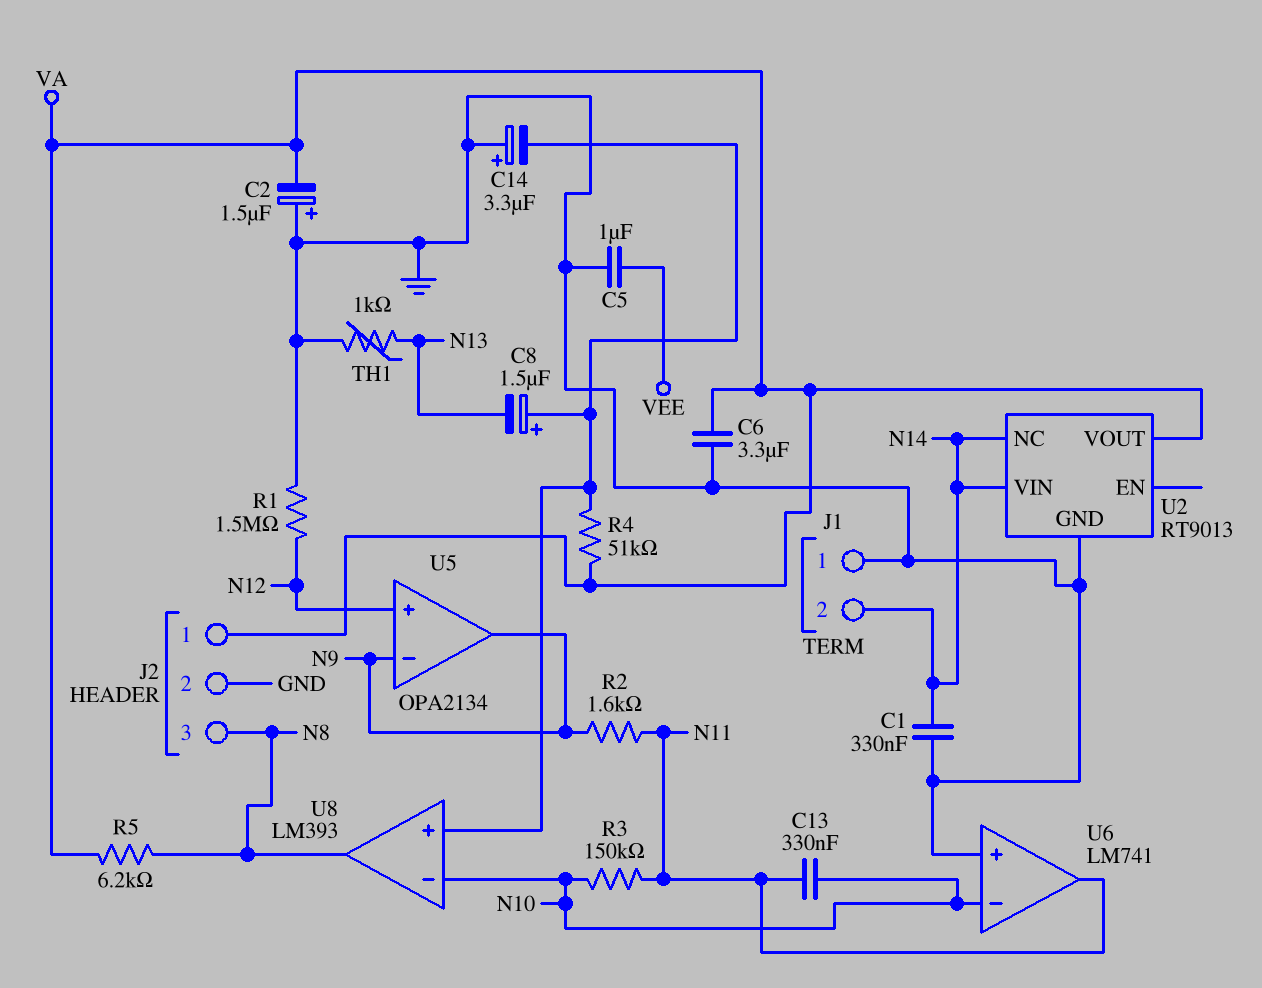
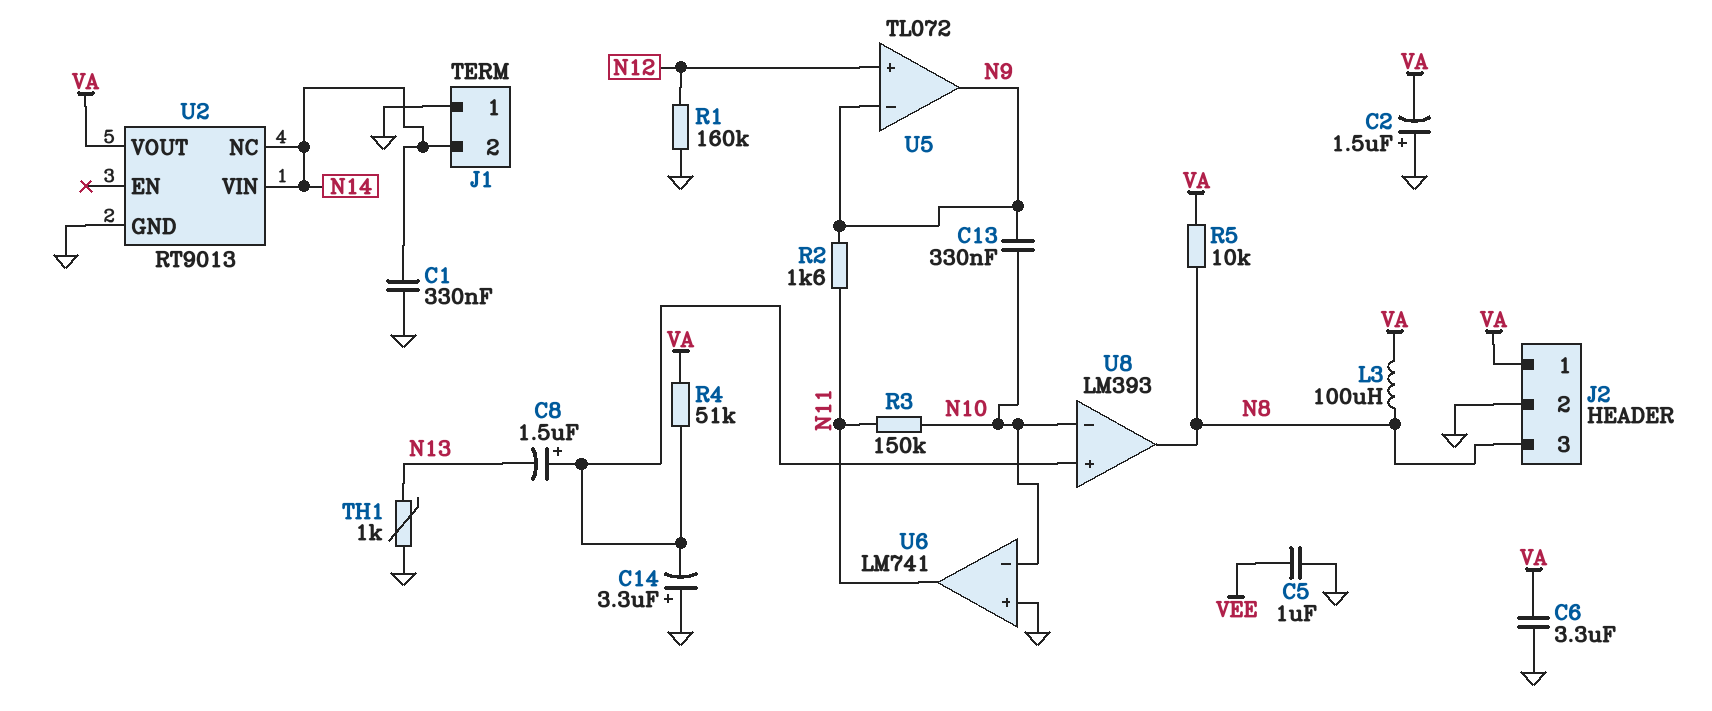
C13: 330nF (N10, N11) -> 330nF (N9, N10)
L3: none -> 100uH (N8, VA)
R1: 1.5M (GND, N12) -> 160k (GND, N12)
R5: 6.2k (N8, VA) -> 10k (N8, VA)
U5: OPA2134 -> TL072

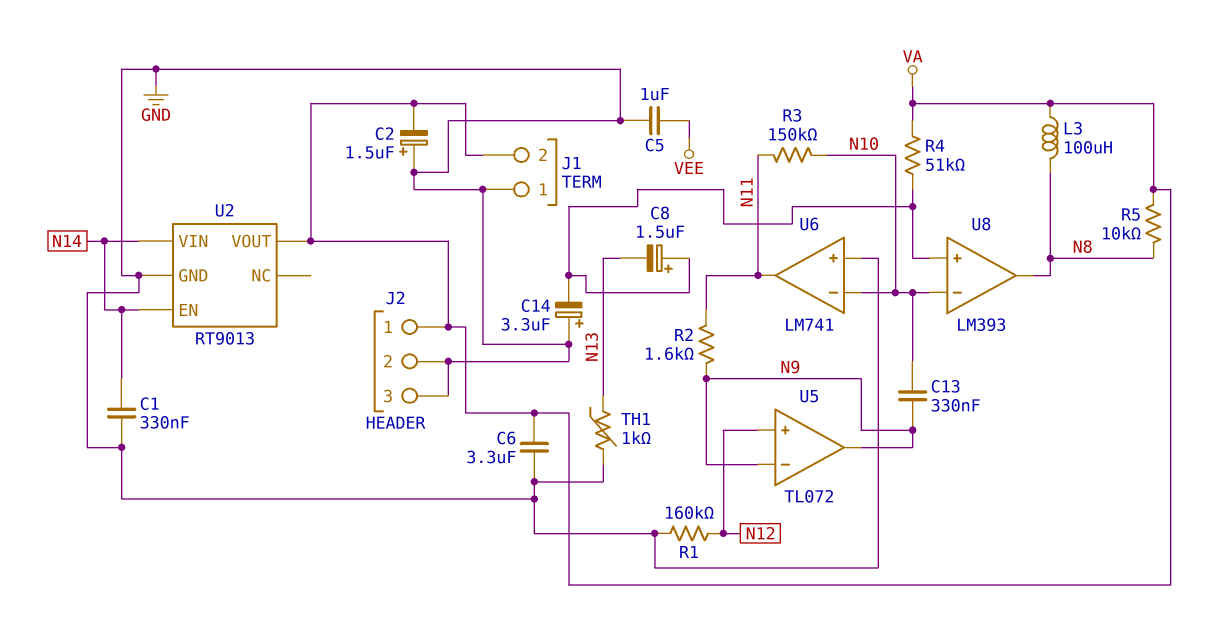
J1 pin 2: N14 -> VA
J2 pin 3: N8 -> GND
U2 pin EN: none -> N14
U2 pin NC: N14 -> none

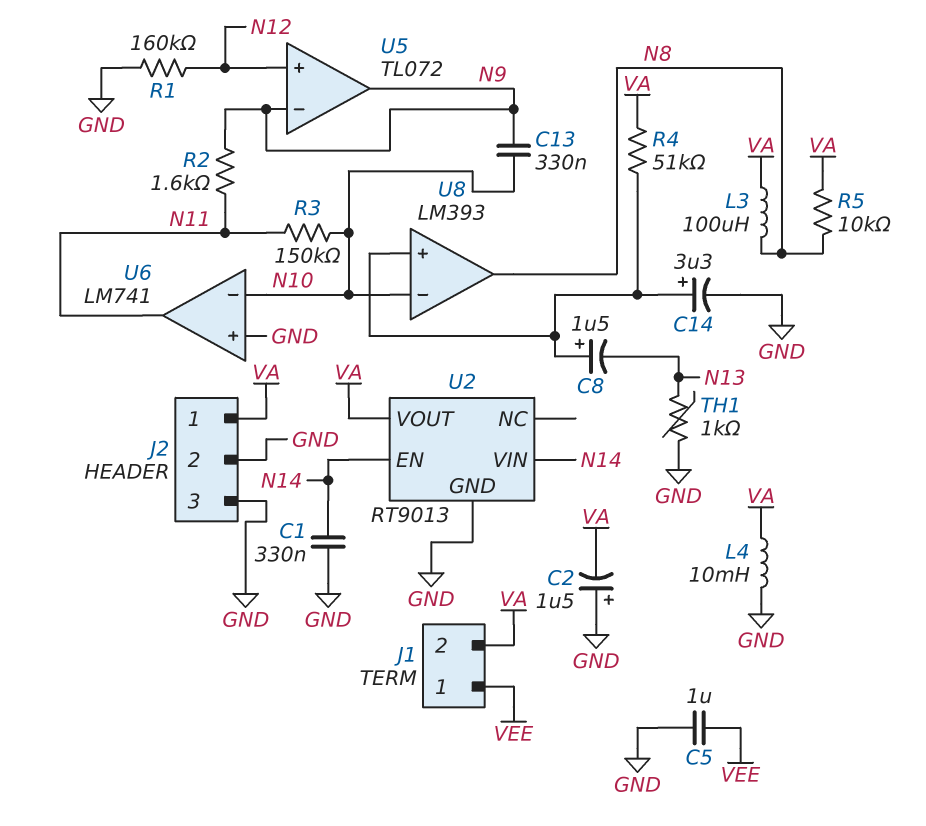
C6: 3.3uF (GND, VA) -> none
C14: 3.3uF (plus GND, minus U8/in+) -> 3.3uF (plus U8/in+, minus GND)
J1 pin 1: GND -> VEE
L4: none -> 10mH (GND, VA)

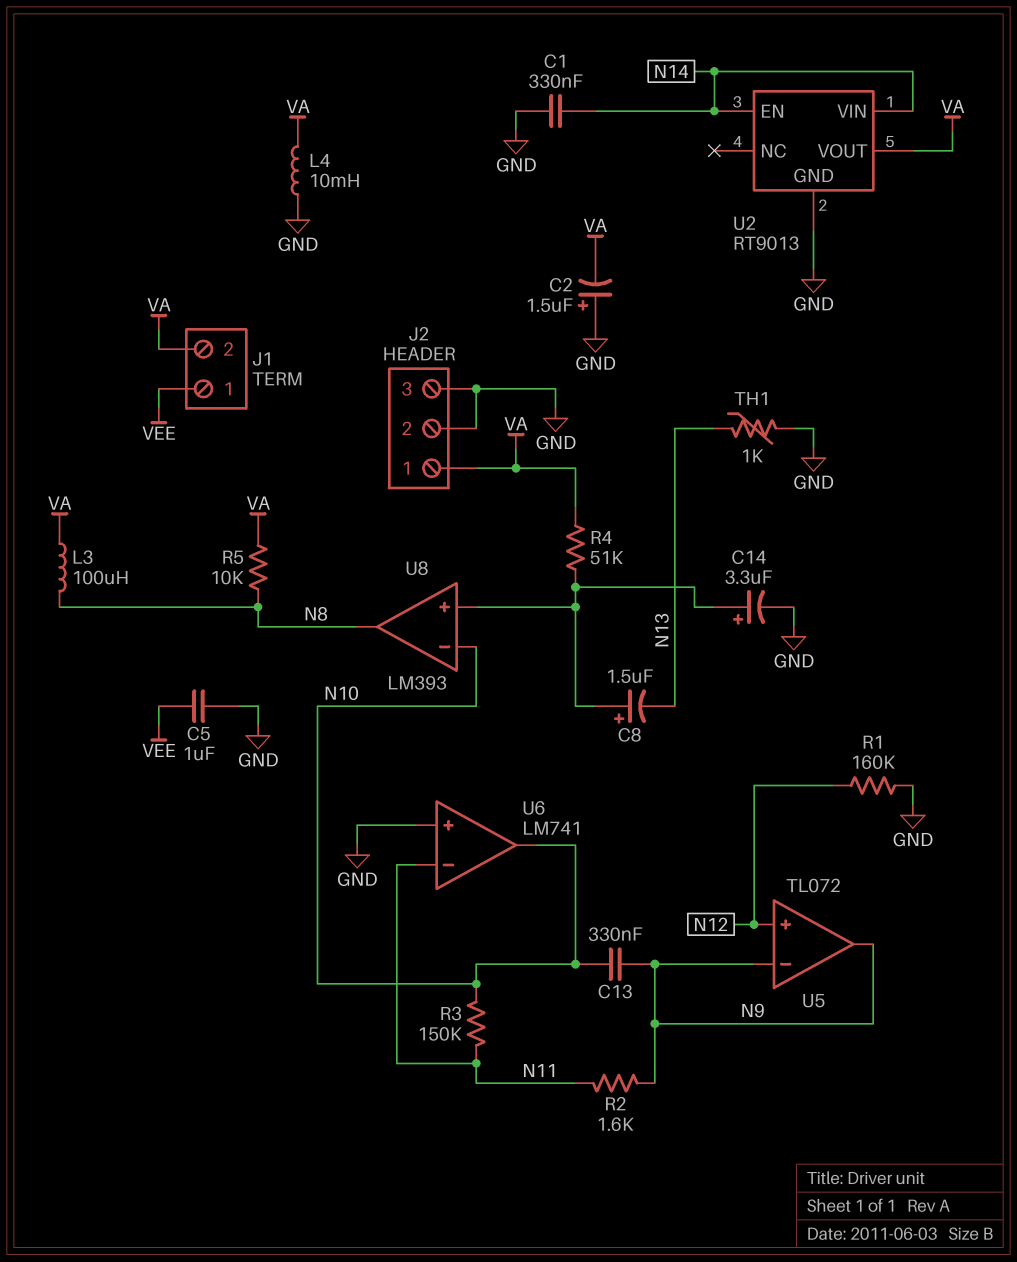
U6 pin in-: N10 -> N11
U6 pin out: N11 -> N10

